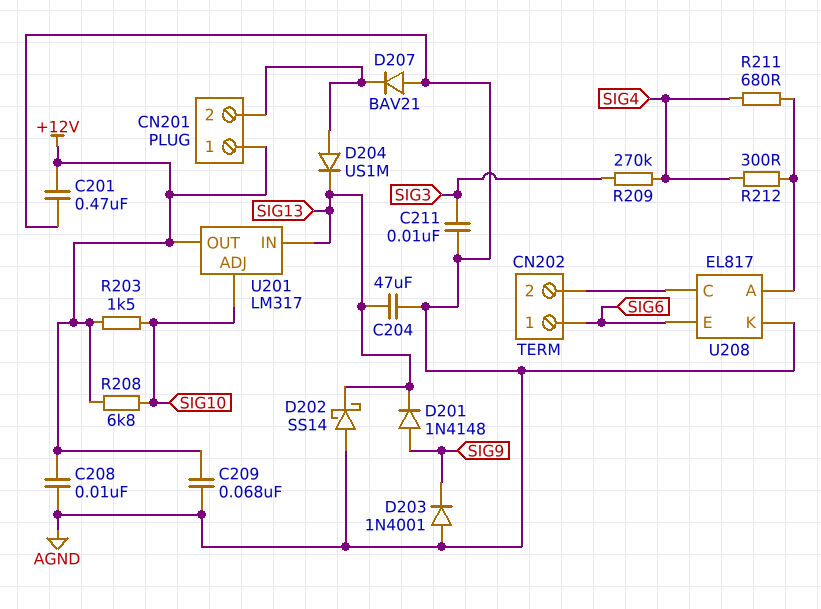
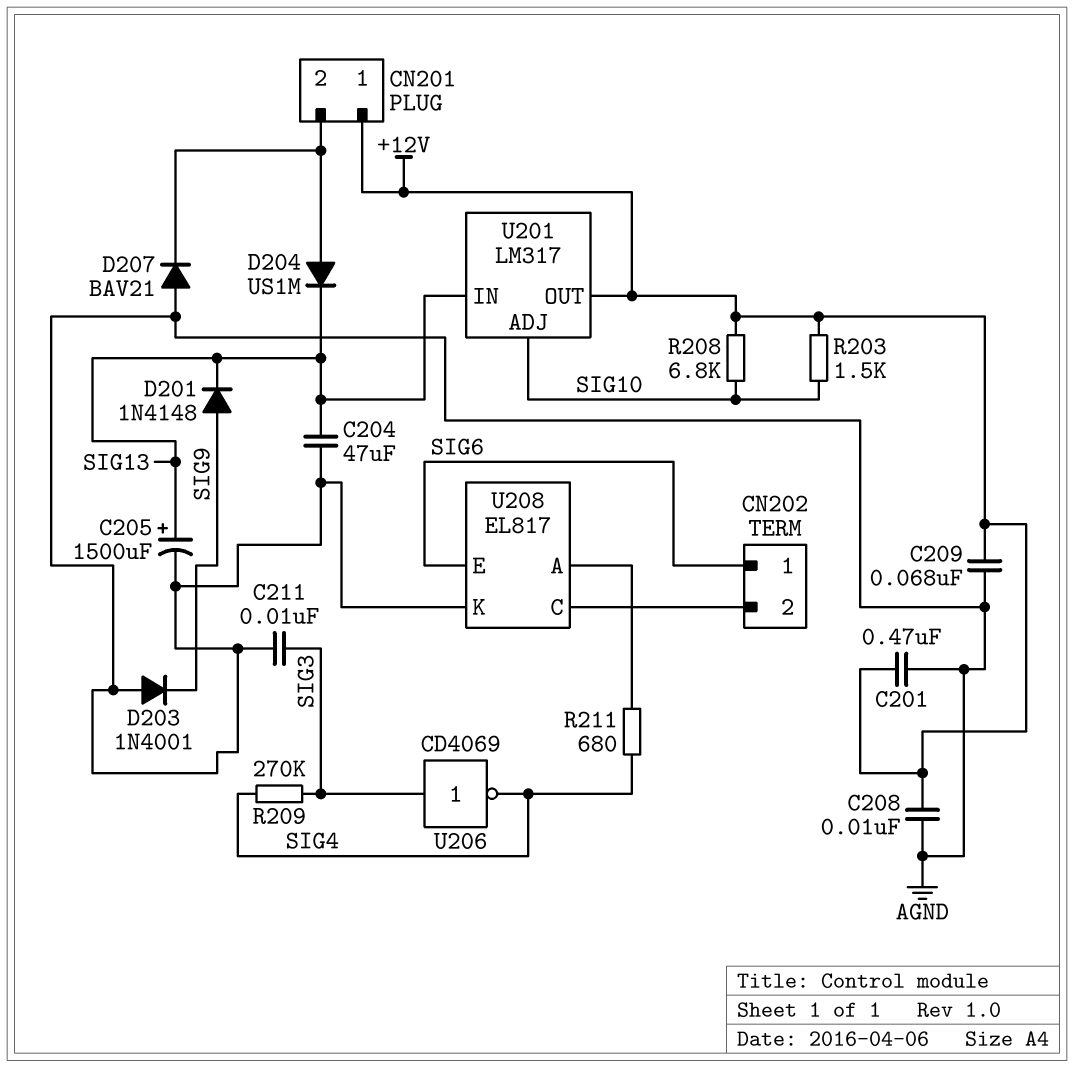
C205: none -> 1500uF (plus SIG13, minus AGND)
D202: schottky SS14 (A AGND, K SIG13) -> none
R212: 300 (SIG4, U208/A) -> none
U206: none -> NOT CD4069 (in SIG3, out SIG4)

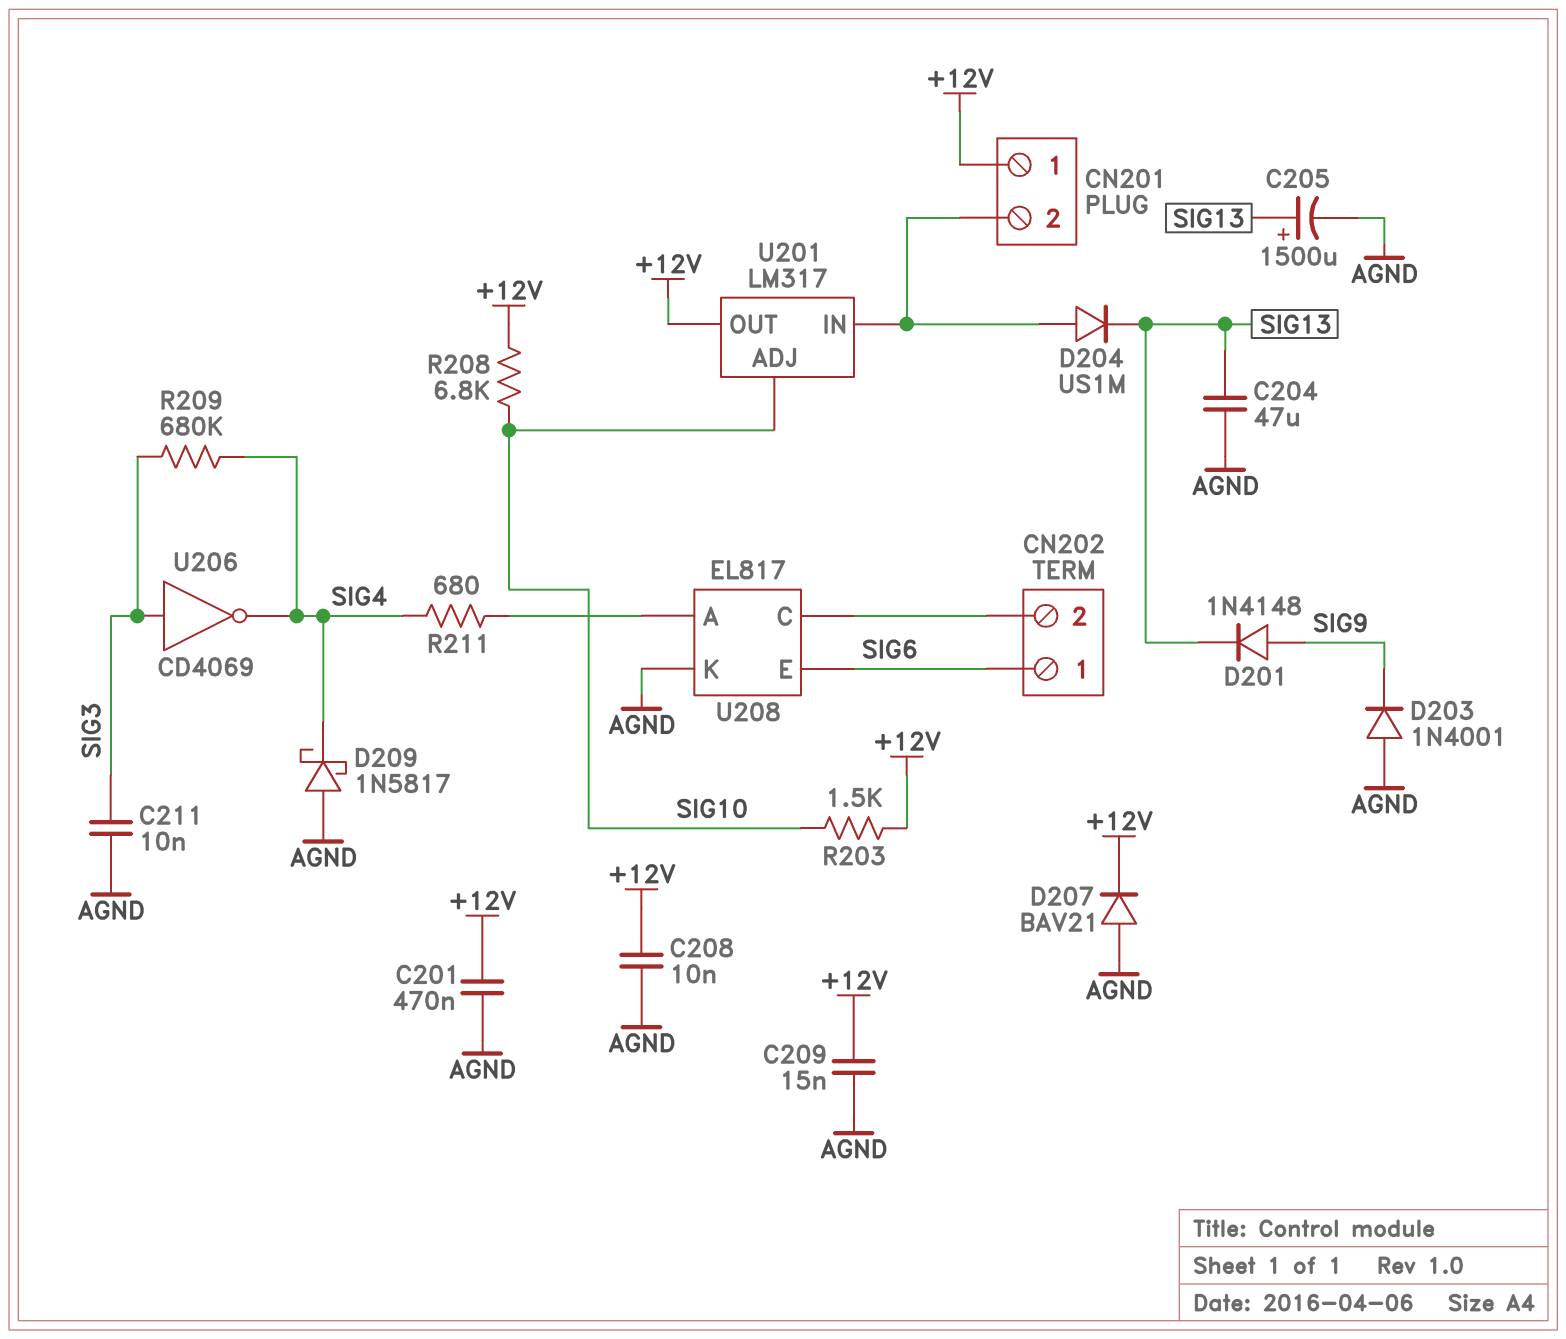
C209: 68nF (+12V, AGND) -> 15nF (+12V, AGND)
D207: diode BAV21 (A AGND, K CN201/2) -> diode BAV21 (A AGND, K +12V)
D209: none -> schottky 1N5817 (A AGND, K SIG4)
R209: 270k (SIG3, SIG4) -> 680k (SIG3, SIG4)
U201 pin IN: SIG13 -> CN201/2

